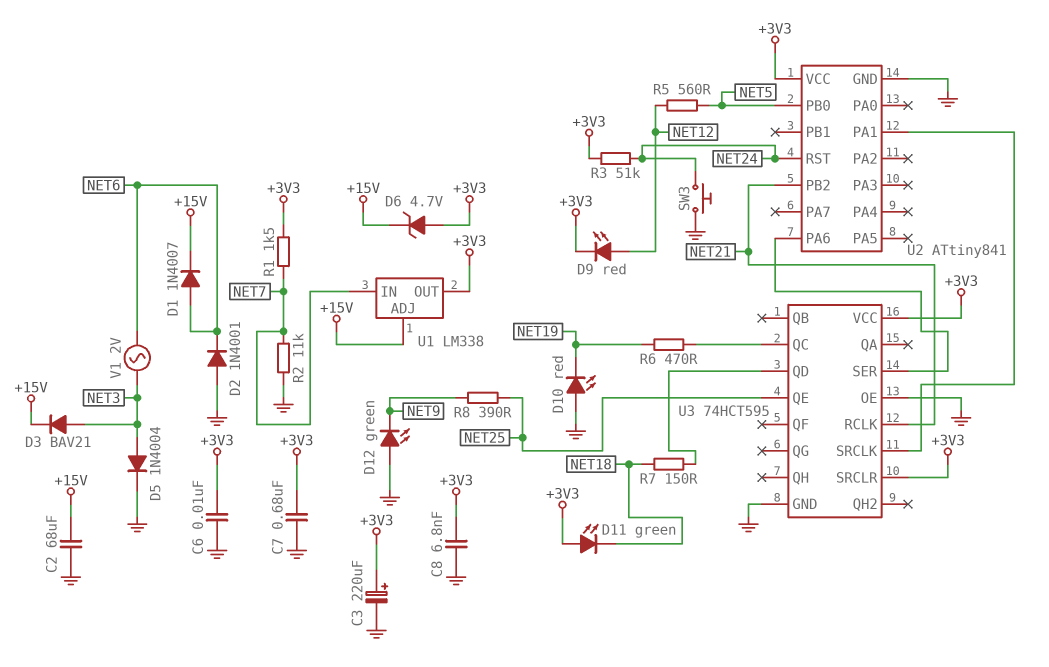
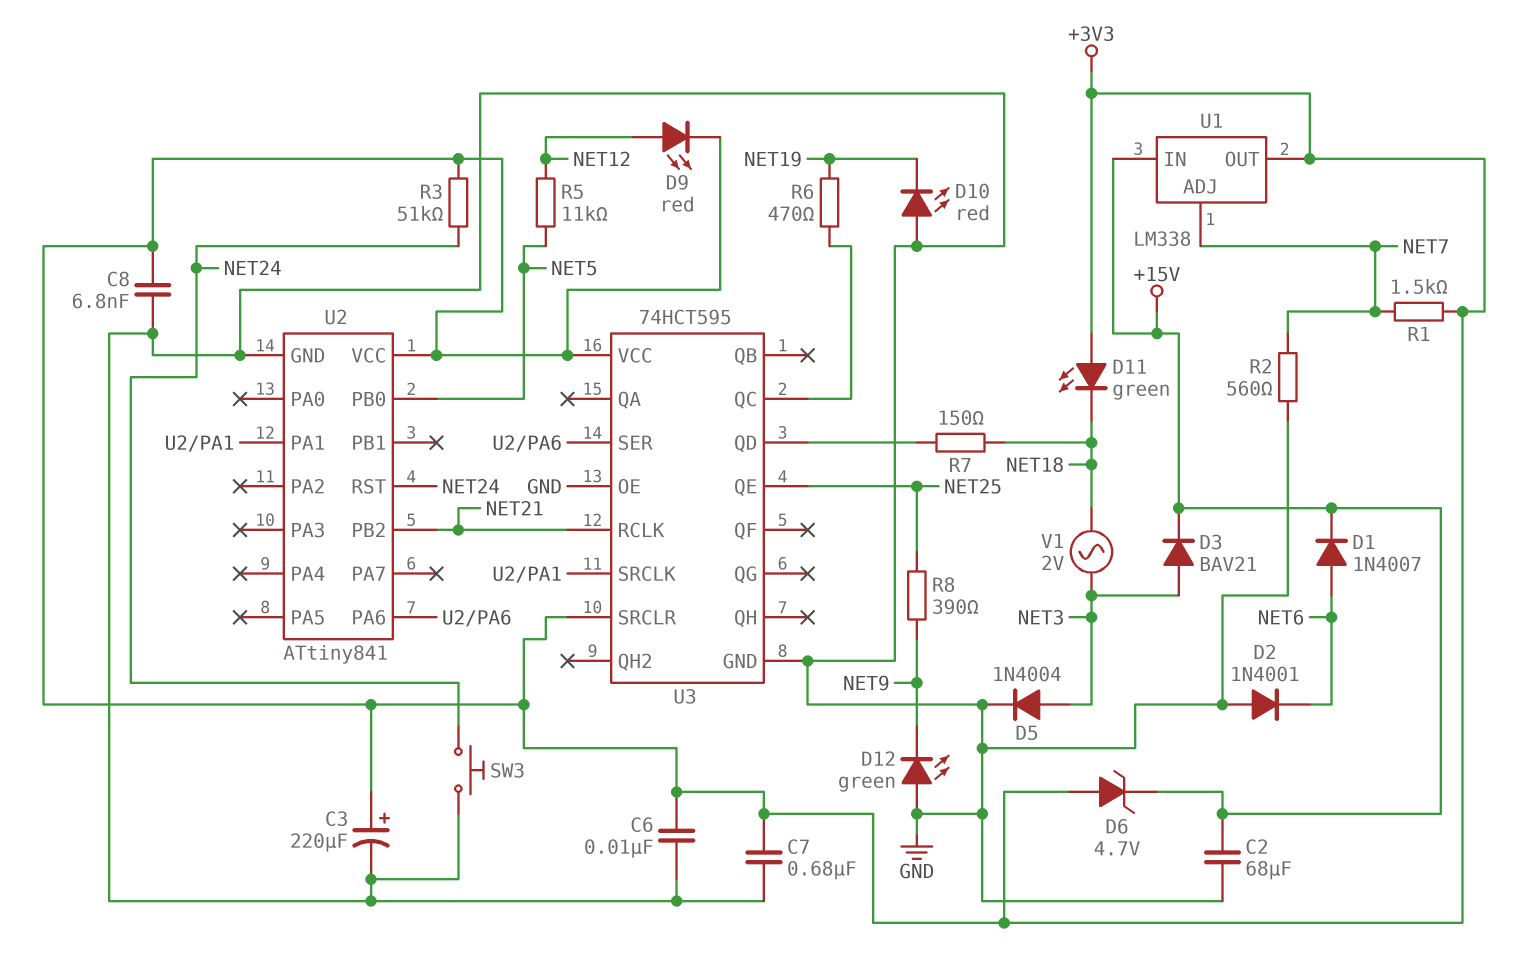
R2: 11k (GND, NET7) -> 560 (GND, NET7)
R5: 560 (NET5, NET12) -> 11k (NET5, NET12)
U1 pin ADJ: +15V -> NET7
U1 pin IN: NET7 -> +15V
V1: AC 2V (NET3, NET6) -> AC 2V (NET3, NET18)

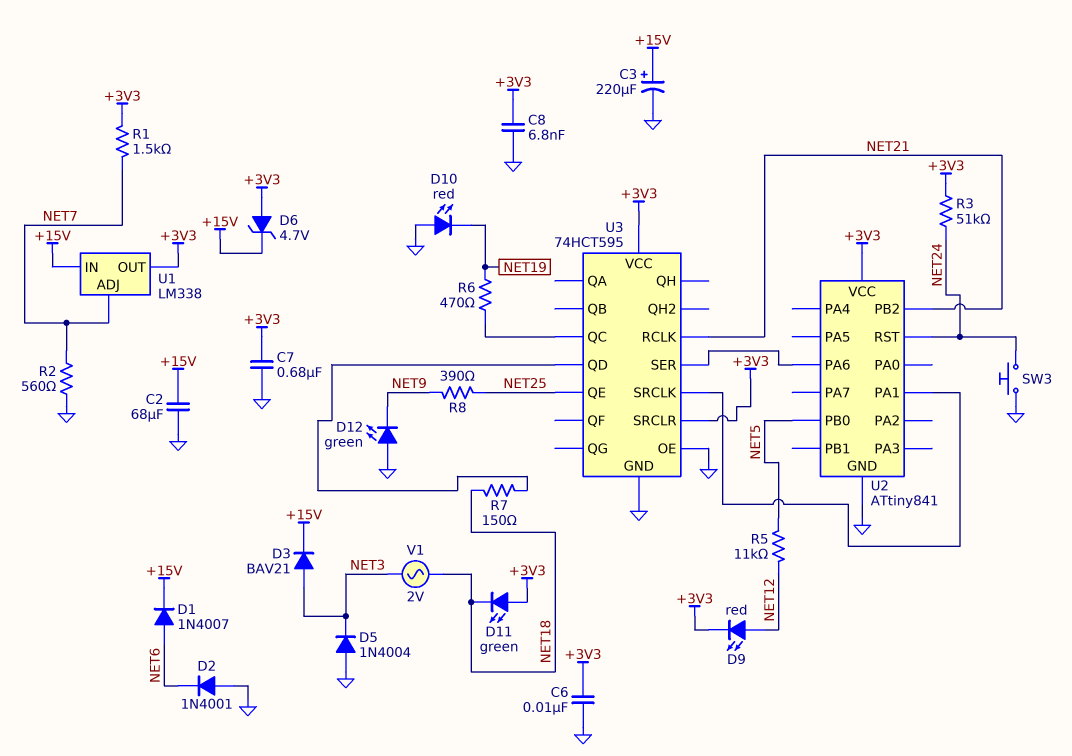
C3: 220uF (plus +3V3, minus GND) -> 220uF (plus +15V, minus GND)
D5: diode 1N4004 (A NET3, K GND) -> diode 1N4004 (A GND, K NET3)

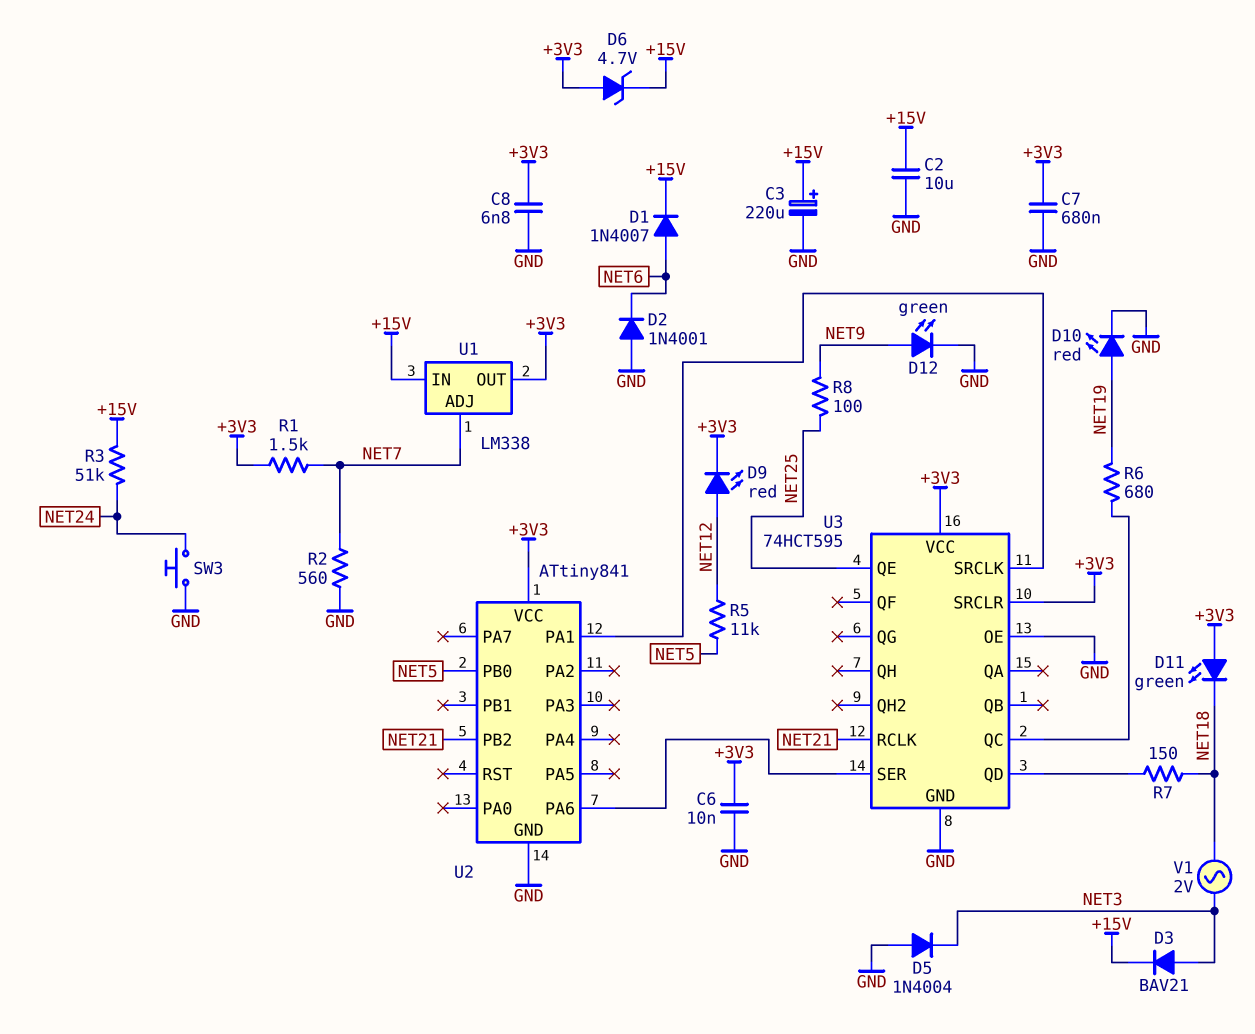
C2: 68uF (+15V, GND) -> 10uF (+15V, GND)
D10: LED red (A GND, K NET19) -> LED red (A NET19, K GND)
D12: LED green (A GND, K NET9) -> LED green (A NET9, K GND)
R3: 51k (+3V3, NET24) -> 51k (+15V, NET24)
R6: 470 (NET19, U3/QC) -> 680 (NET19, U3/QC)
R8: 390 (NET9, NET25) -> 100 (NET9, NET25)
U2 pin RST: NET24 -> none

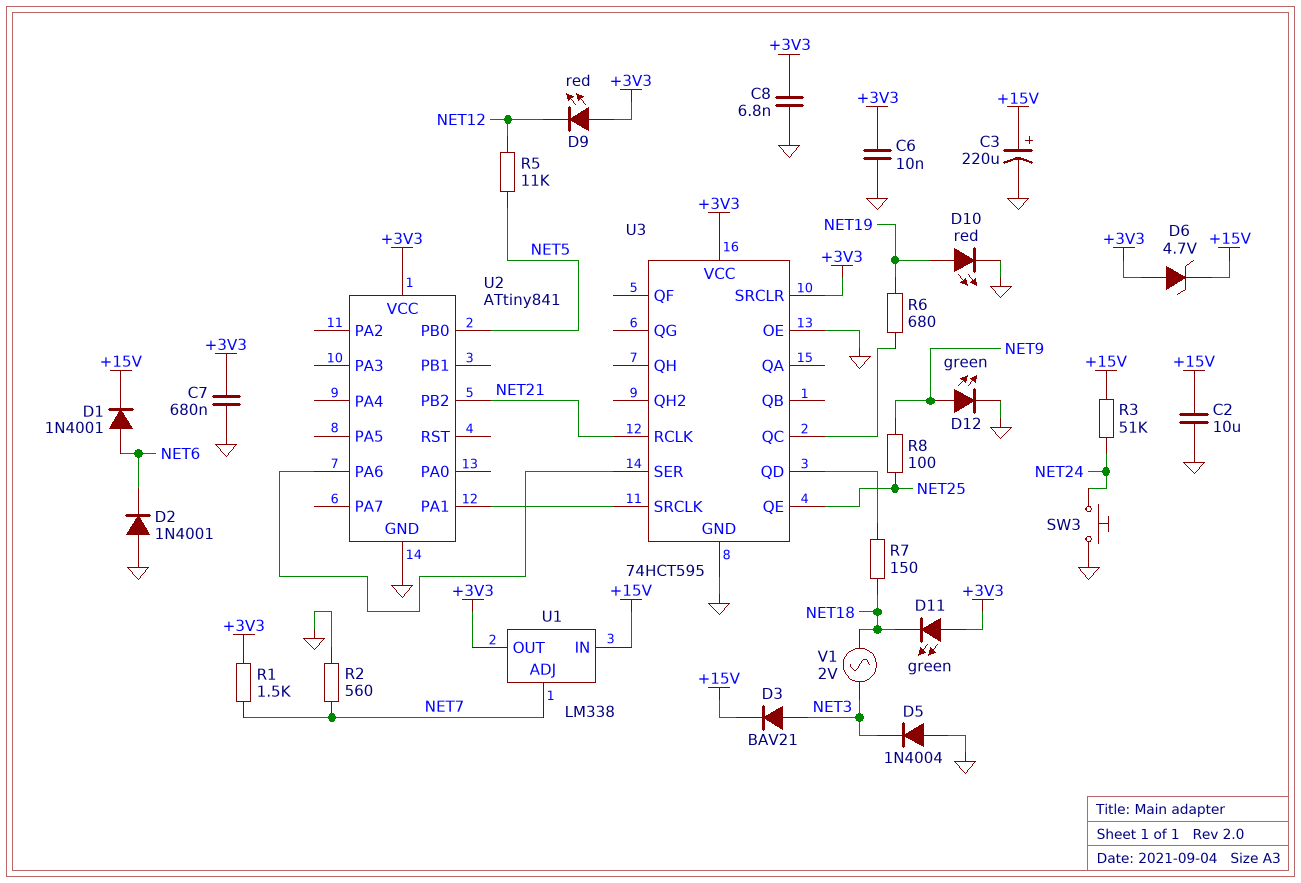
D1: diode 1N4007 (A NET6, K +15V) -> diode 1N4001 (A NET6, K +15V)
D9: LED red (A NET12, K +3V3) -> LED red (A +3V3, K NET12)

